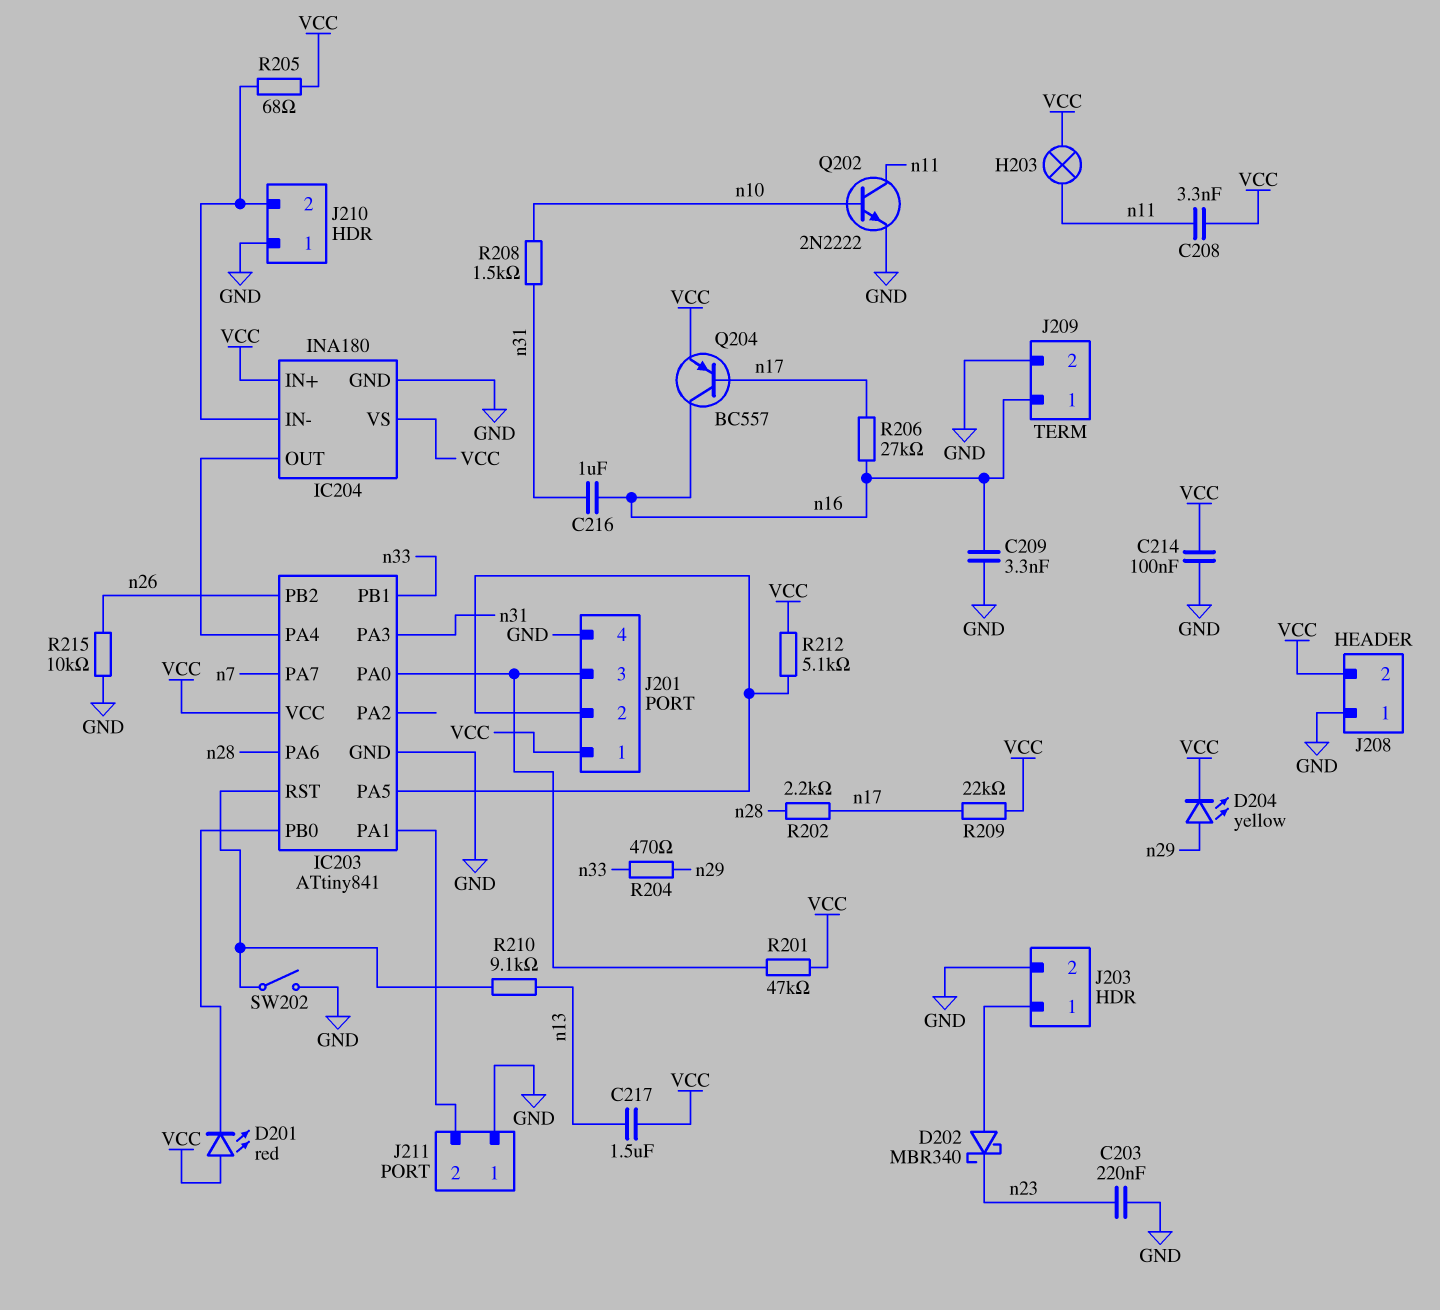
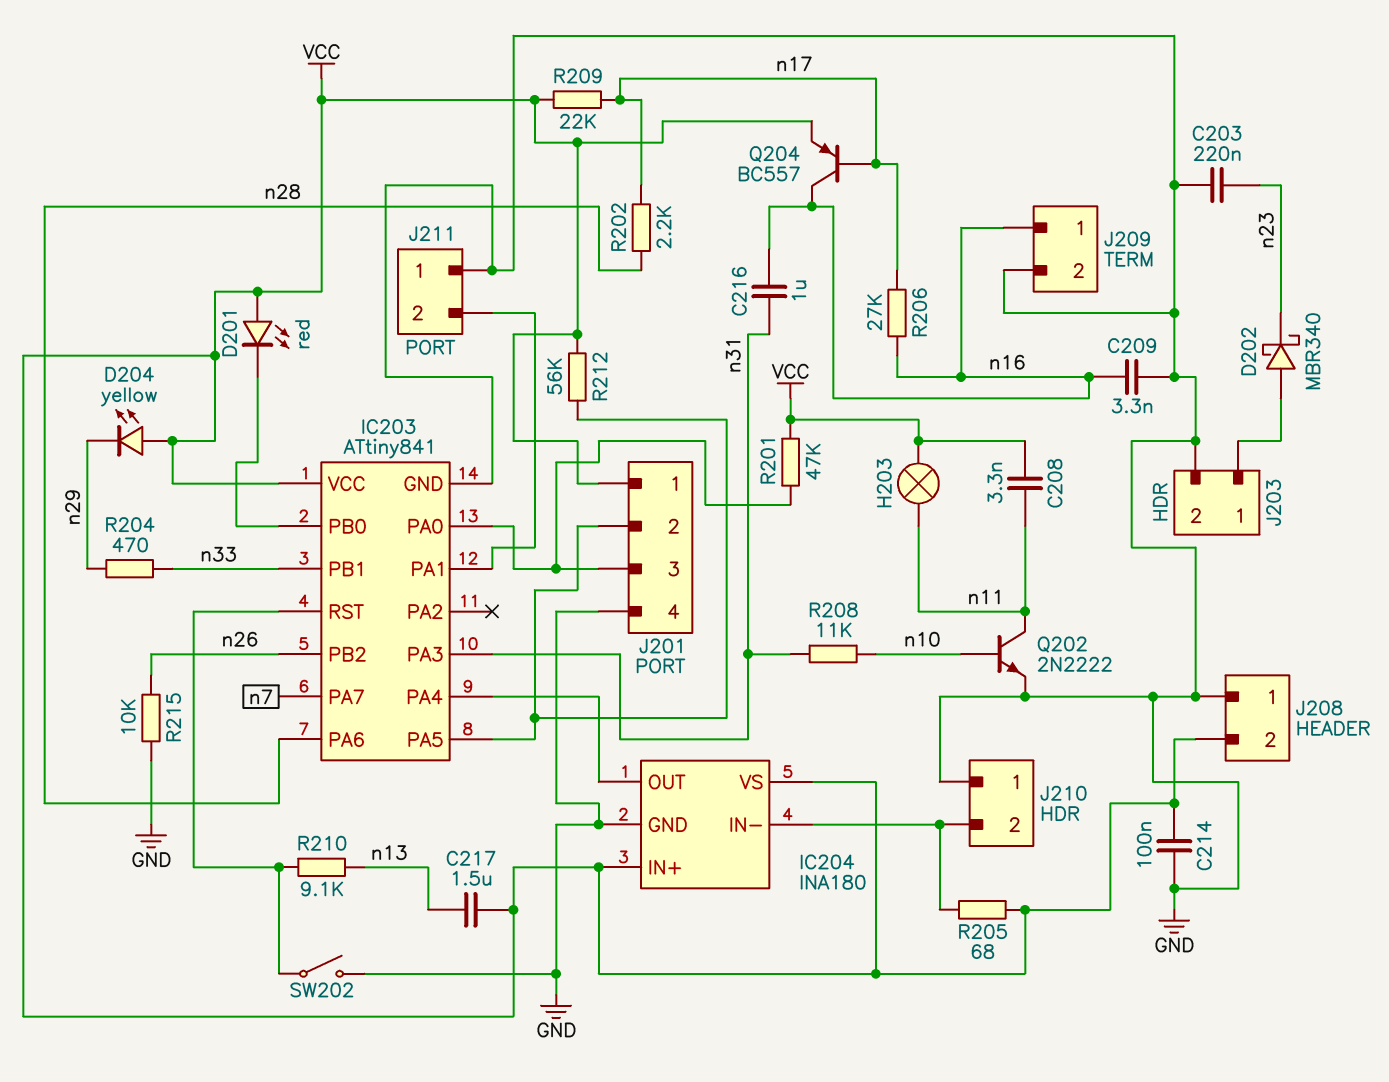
D204: LED yellow (A n29, K VCC) -> LED yellow (A VCC, K n29)
R208: 1.5k (n10, n31) -> 11k (n10, n31)
R212: 5.1k (IC203/PA5, VCC) -> 56k (IC203/PA5, VCC)

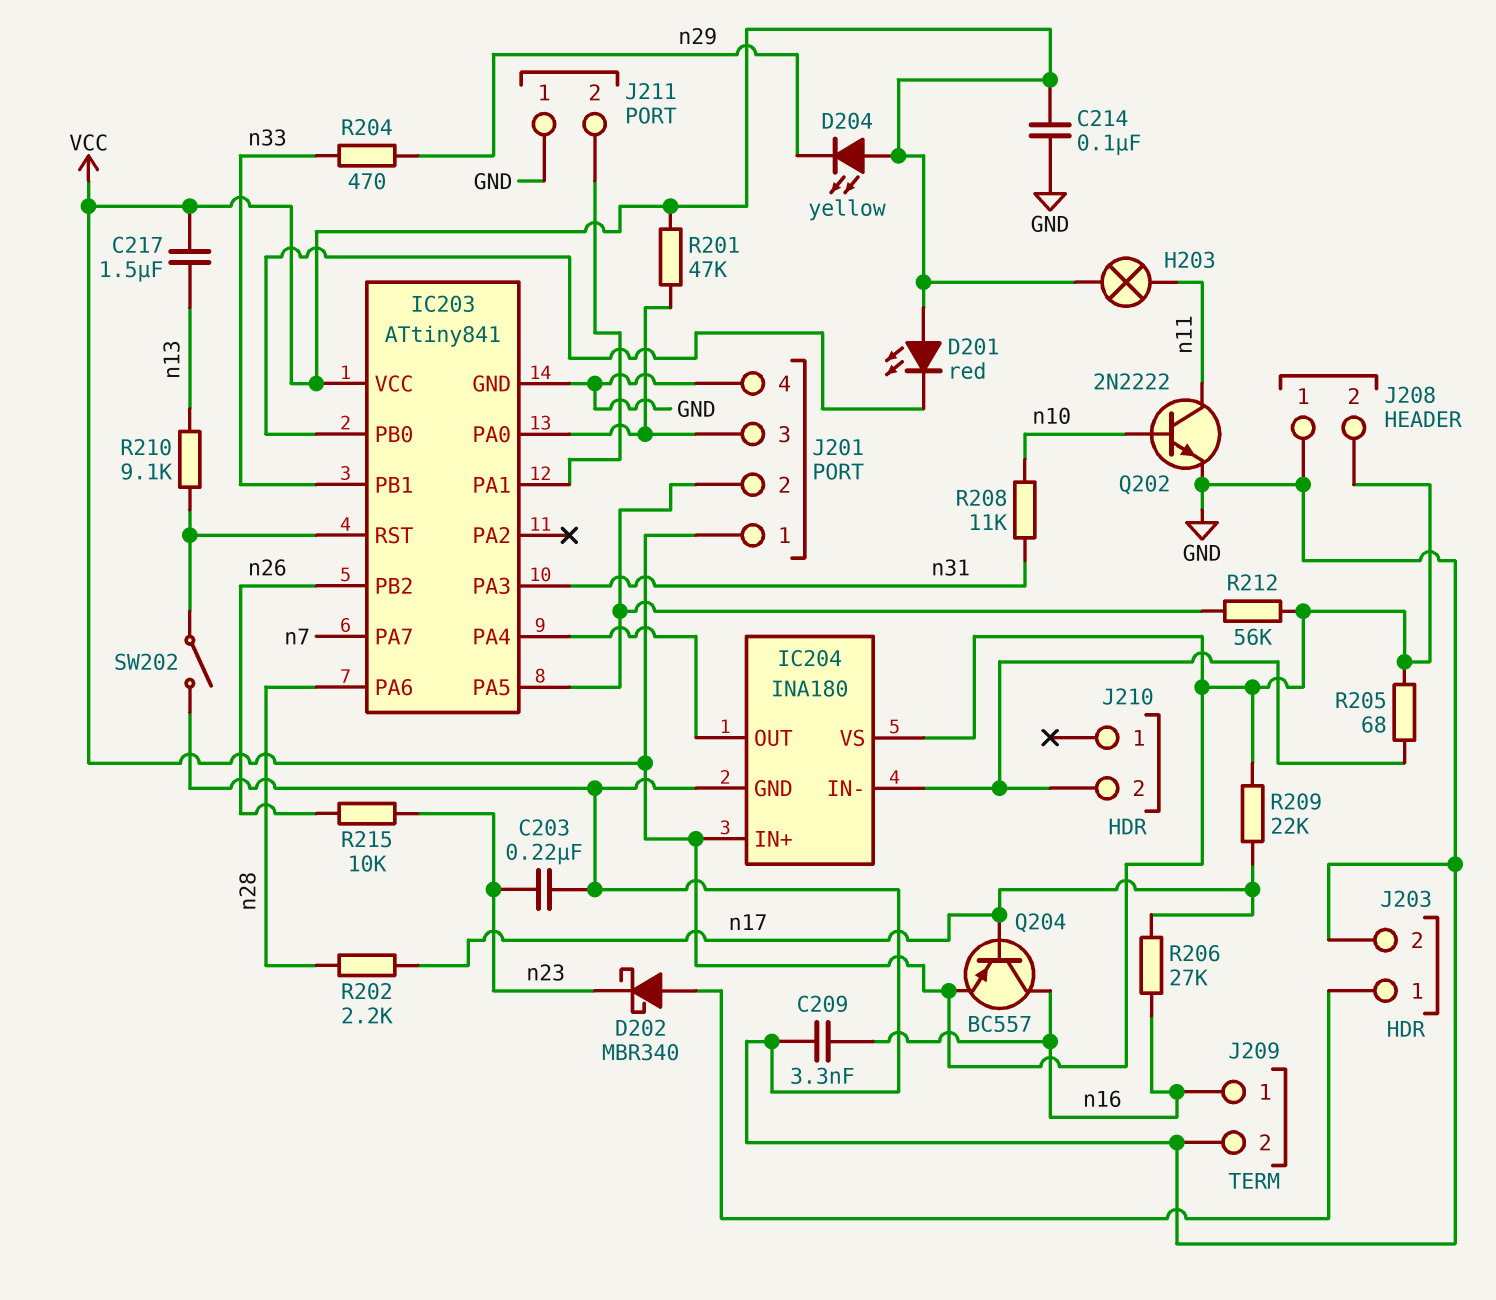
C208: 3.3nF (VCC, n11) -> none
C216: 1uF (n16, n31) -> none
J210 pin 1: GND -> none
R215: 10k (GND, n26) -> 10k (n23, n26)

